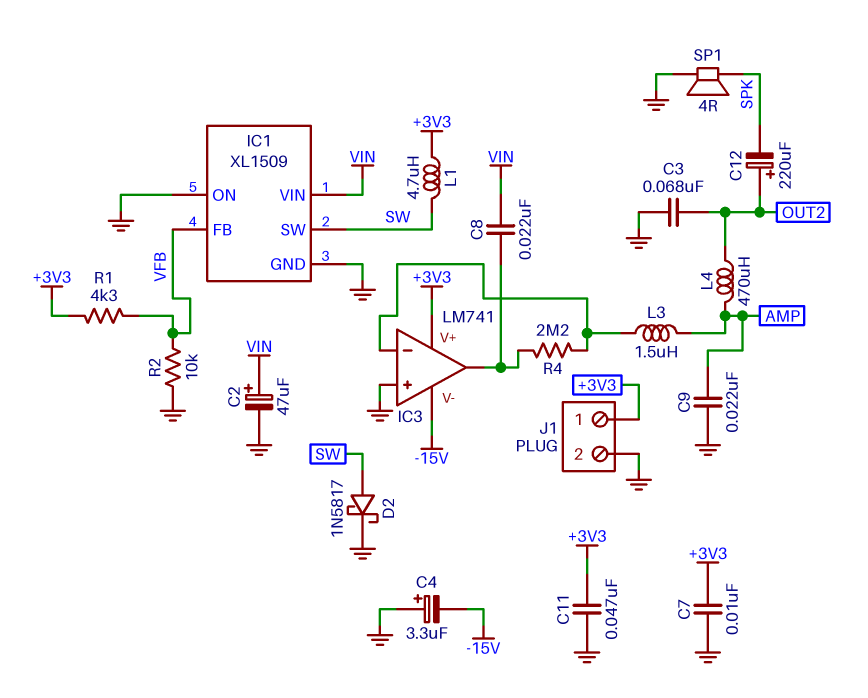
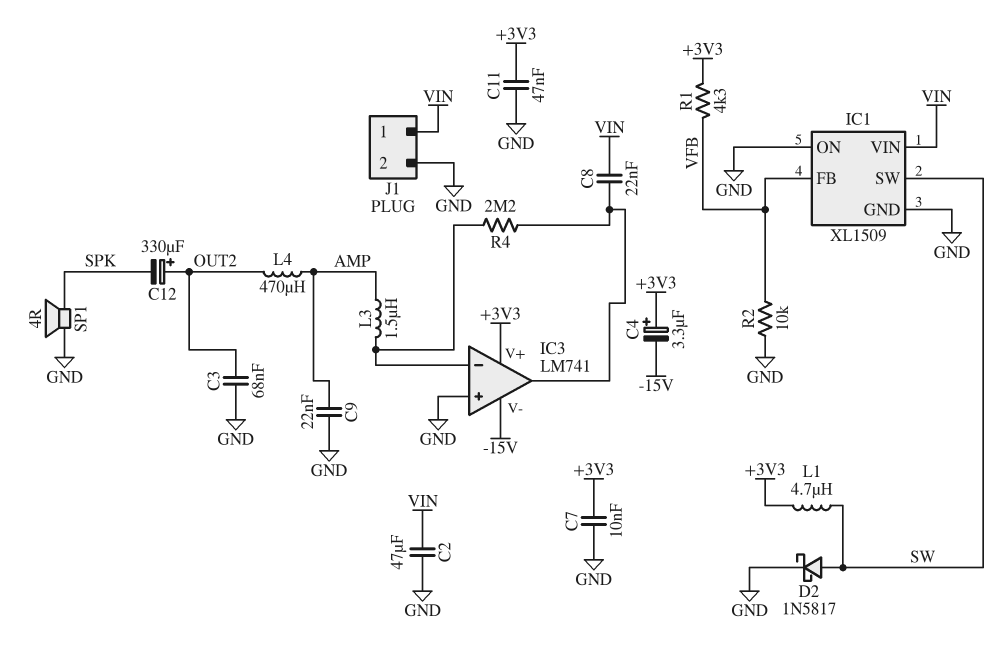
C2: 47uF (plus VIN, minus GND) -> 47uF (GND, VIN)
C4: 3.3uF (plus GND, minus -15V) -> 3.3uF (plus +3V3, minus -15V)
C12: 220uF (plus OUT2, minus SPK) -> 330uF (plus OUT2, minus SPK)
J1 pin 1: +3V3 -> VIN

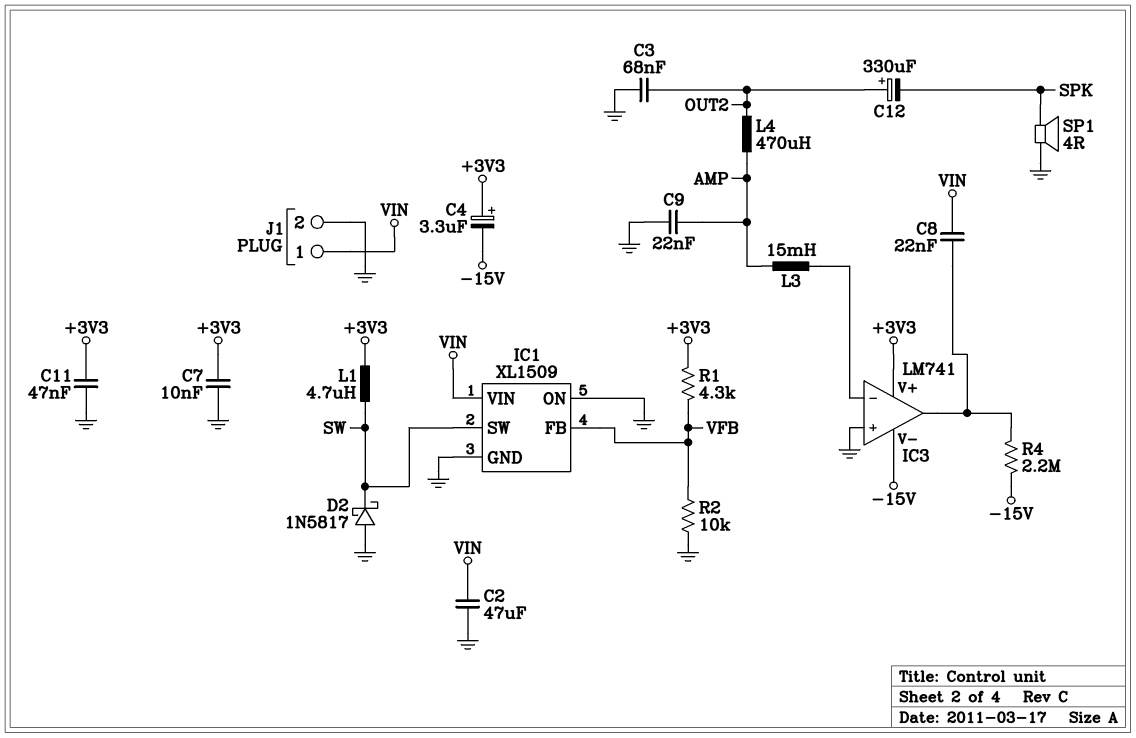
D2: schottky 1N5817 (A SW, K GND) -> schottky 1N5817 (A GND, K SW)
L3: 1.5uH (AMP, IC3/in-) -> 15mH (AMP, IC3/in-)
R4: 2.2M (IC3/in-, IC3/out) -> 2.2M (-15V, IC3/out)

